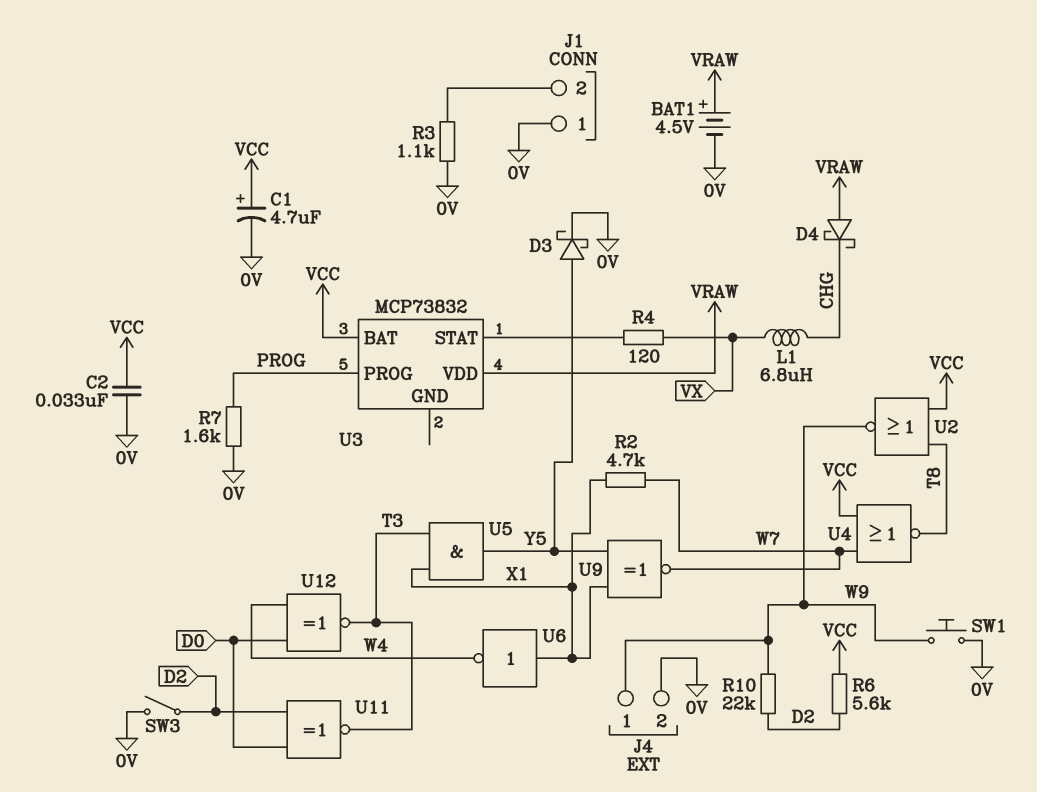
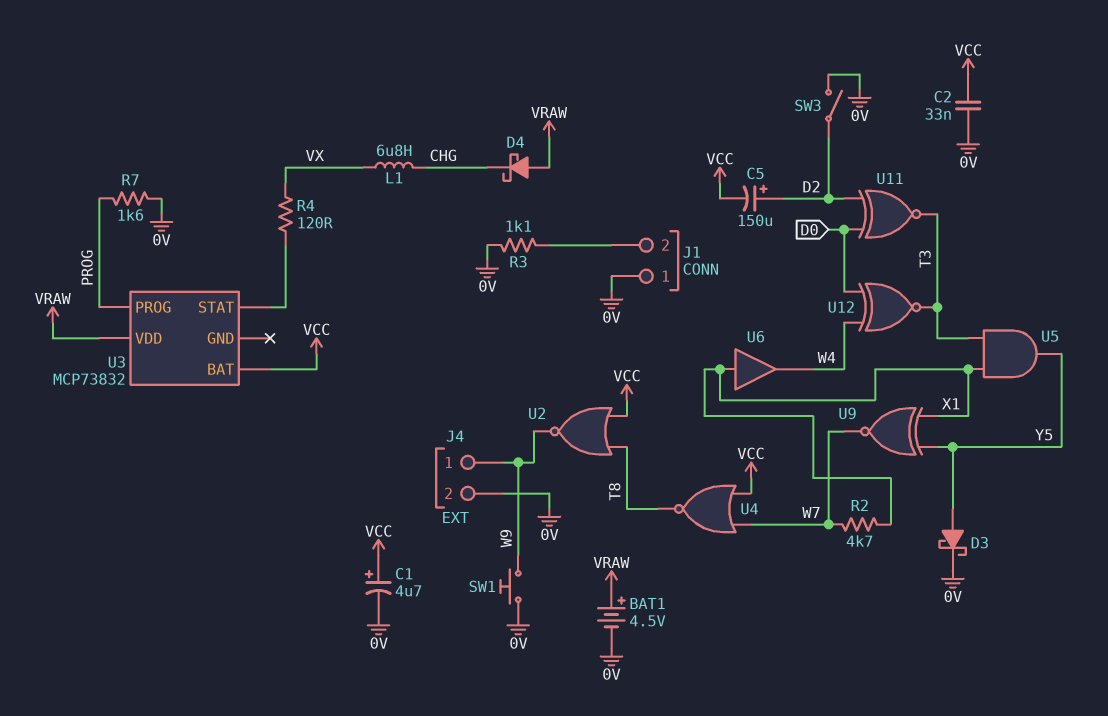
C5: none -> 150uF (plus D2, minus VCC)
R6: 5.6k (D2, VCC) -> none
R10: 22k (D2, W9) -> none
U6: NOT (in X1, out W4) -> buffer (in X1, out W4)

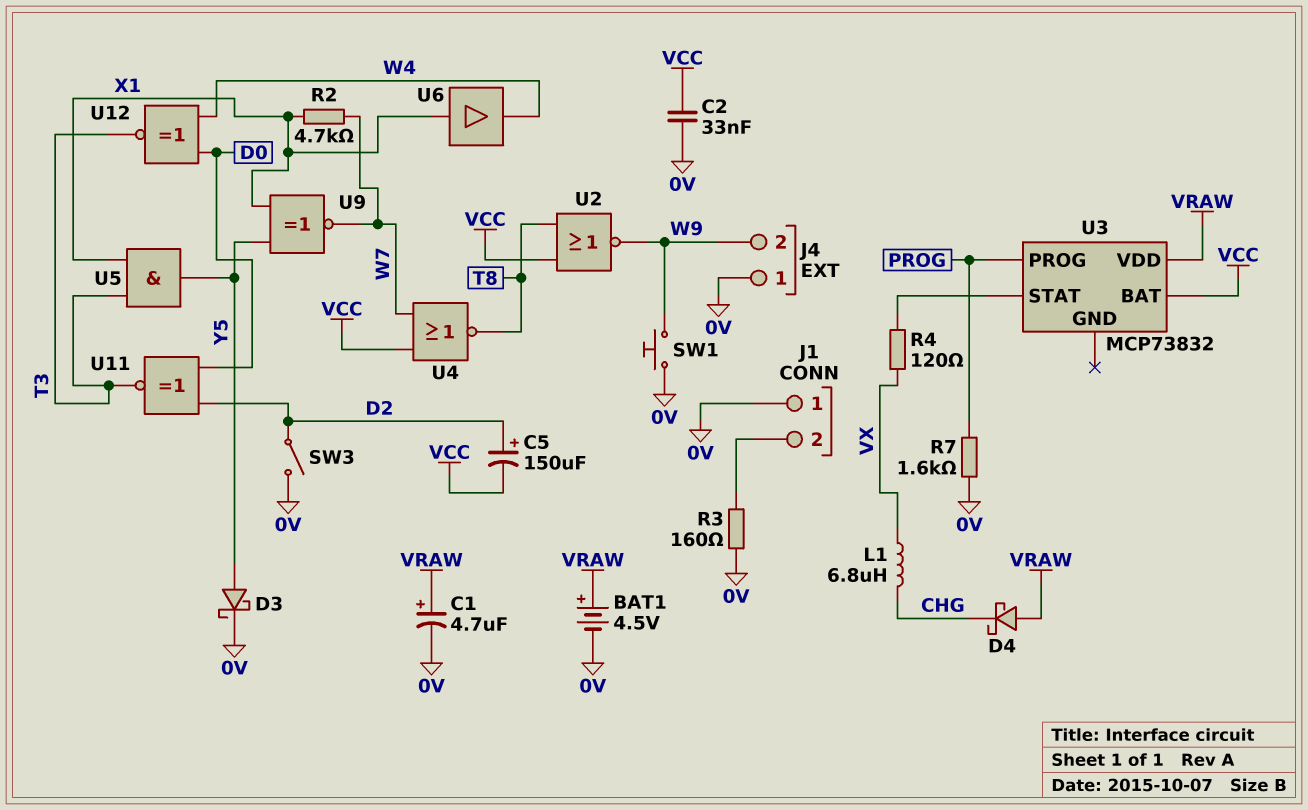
C1: 4.7uF (plus VCC, minus 0V) -> 4.7uF (plus VRAW, minus 0V)
J4 pin 1: W9 -> 0V
J4 pin 2: 0V -> W9
R3: 1.1k (0V, J1/2) -> 160 (0V, J1/2)

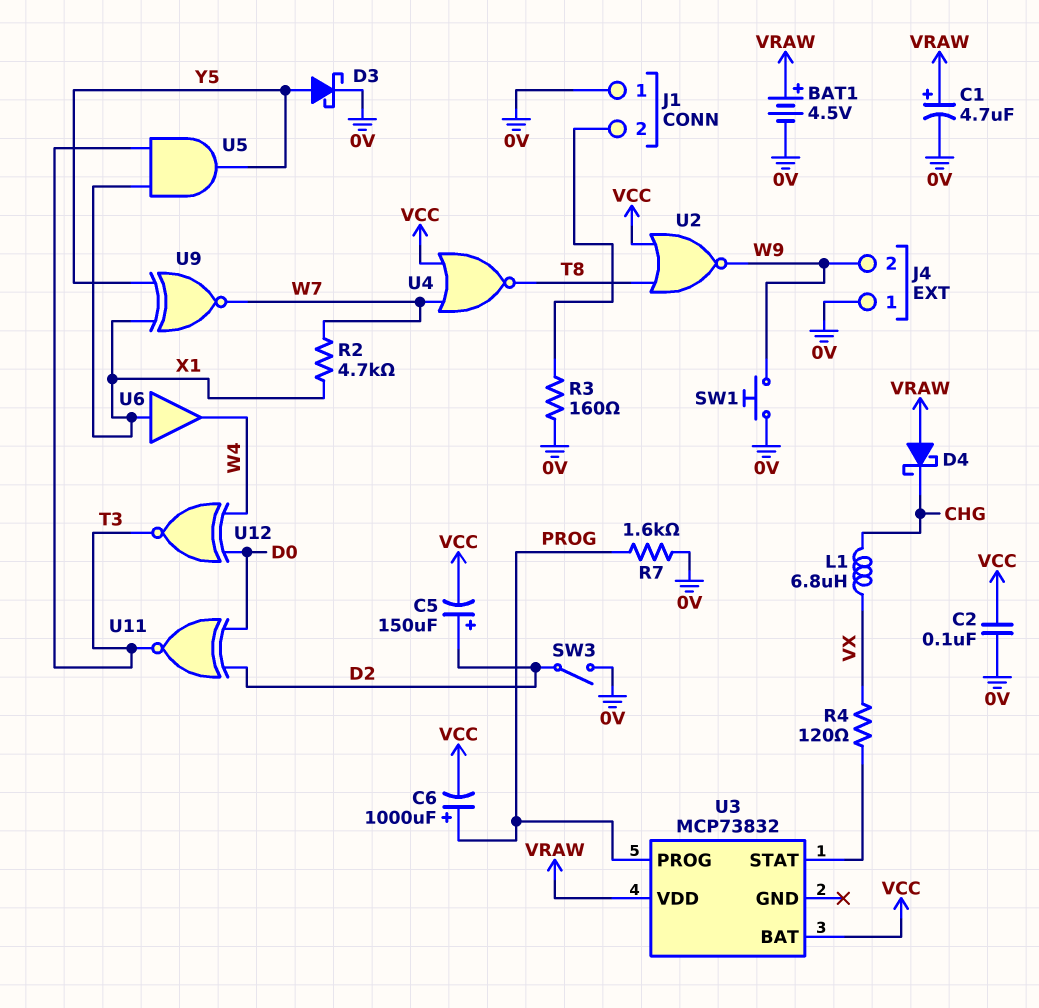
C2: 33nF (0V, VCC) -> 100nF (0V, VCC)
C6: none -> 1000uF (plus PROG, minus VCC)

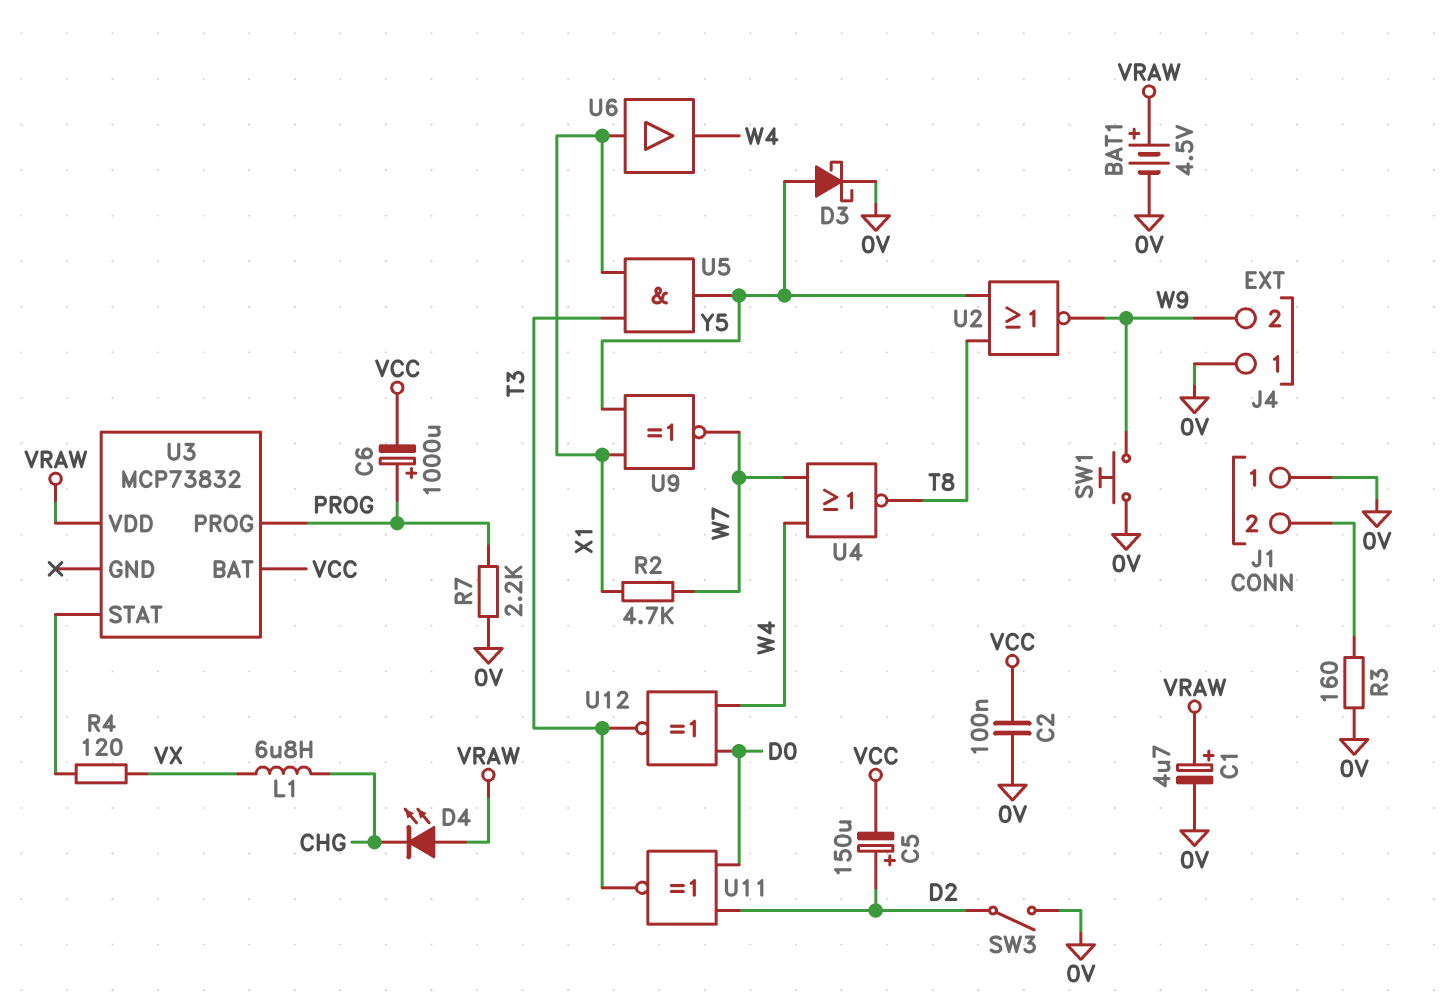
D4: schottky (A VRAW, K CHG) -> LED (A VRAW, K CHG)
R7: 1.6k (0V, PROG) -> 2.2k (0V, PROG)
U2: NOR (in T8, in VCC, out W9) -> NOR (in T8, in Y5, out W9)
U4: NOR (in VCC, in W7, out T8) -> NOR (in W4, in W7, out T8)

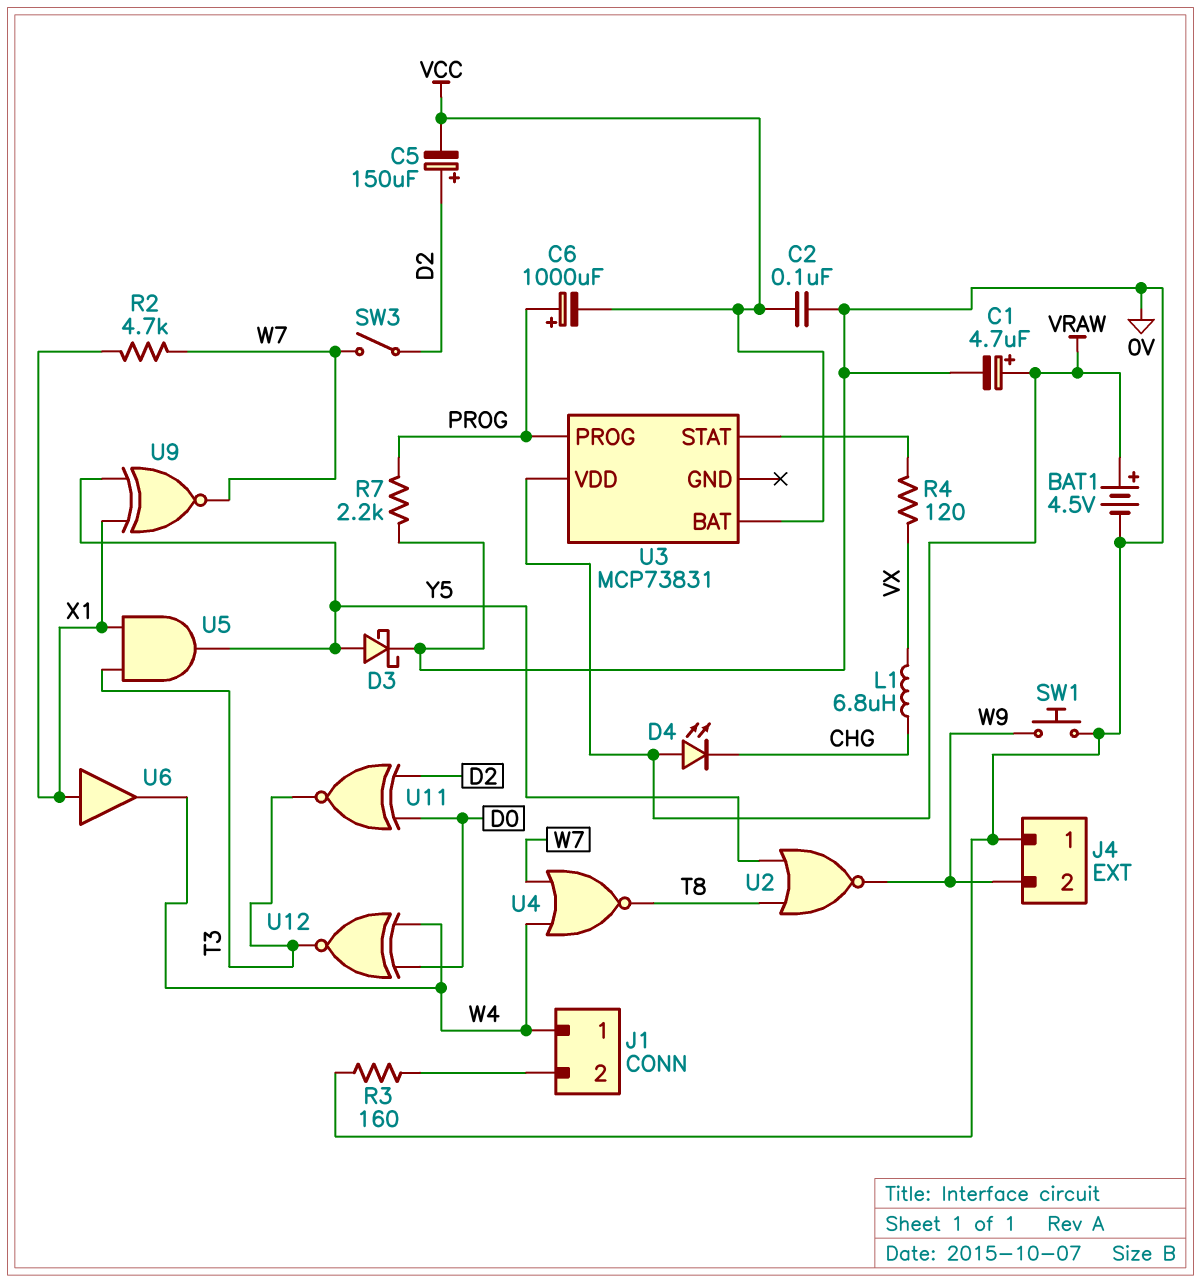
J1 pin 1: 0V -> W4
SW3: switch (0V, D2) -> switch (D2, W7)
U3: MCP73832 -> MCP73831

